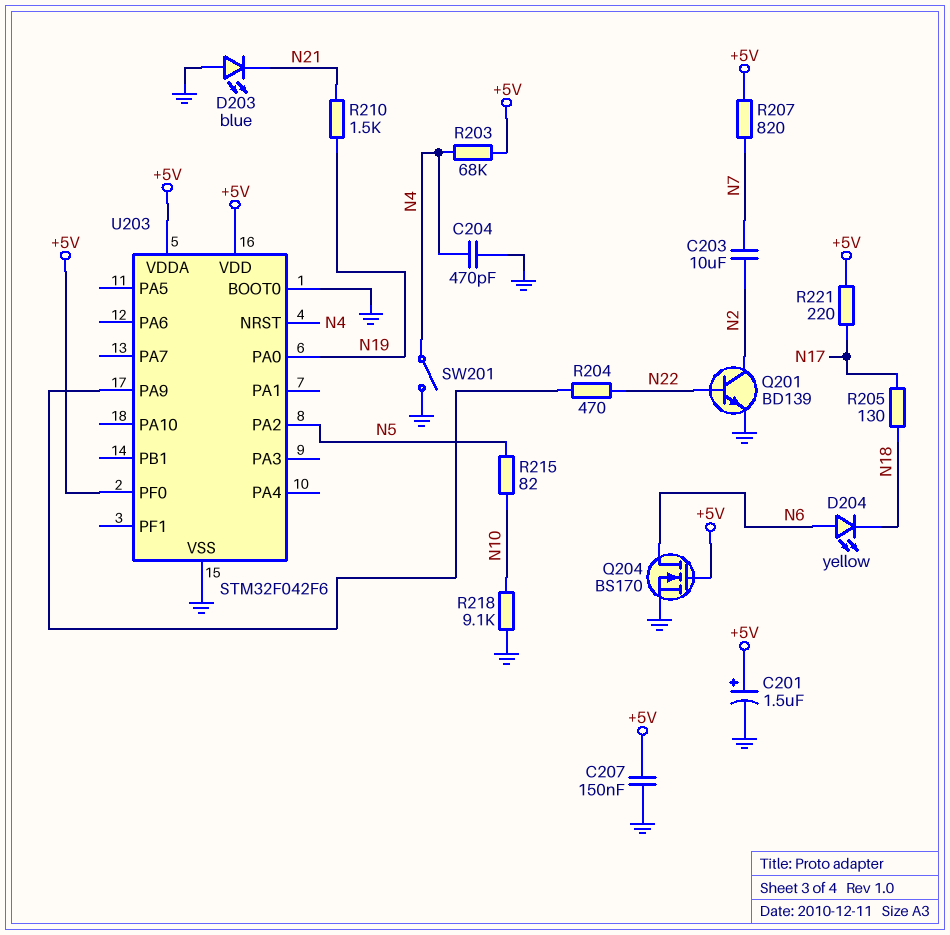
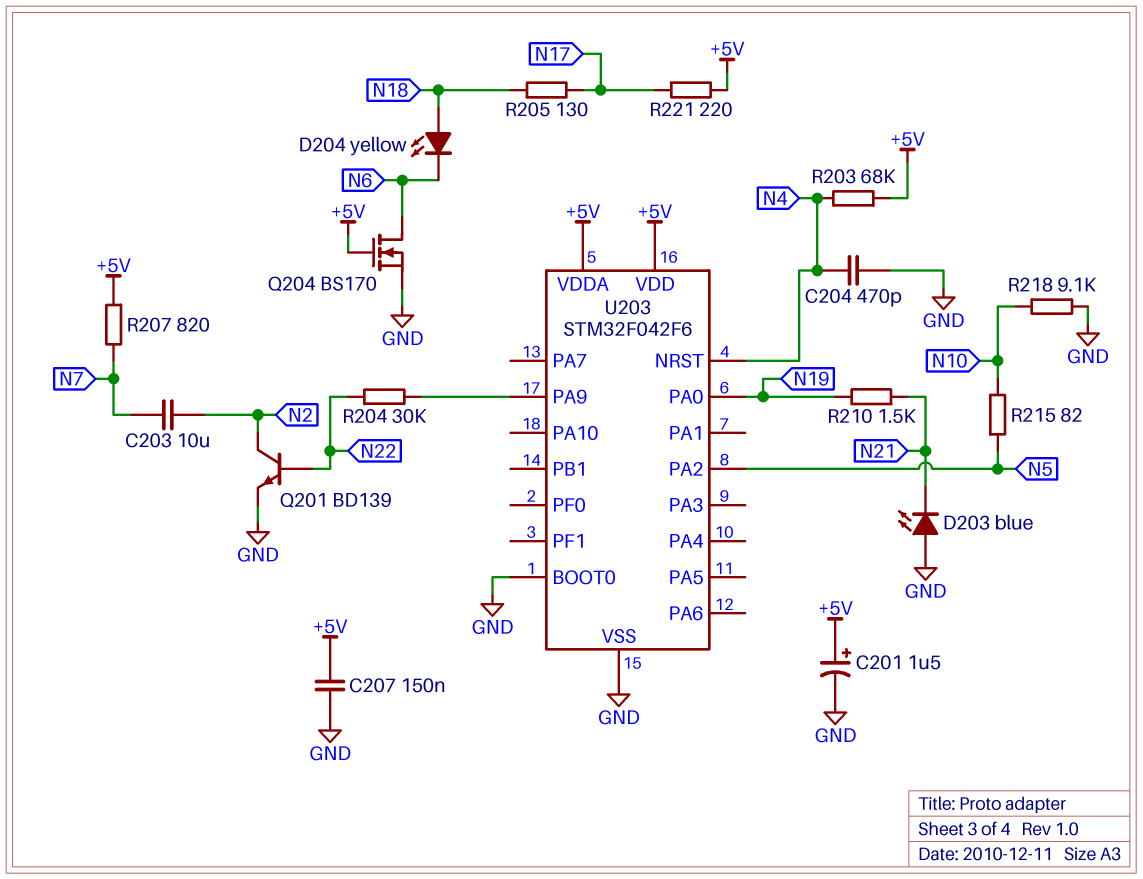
D204: LED yellow (A N6, K N18) -> LED yellow (A N18, K N6)
R204: 470 (N22, U203/PA9) -> 30k (N22, U203/PA9)
SW201: switch (GND, N4) -> none
U203 pin PF0: +5V -> none

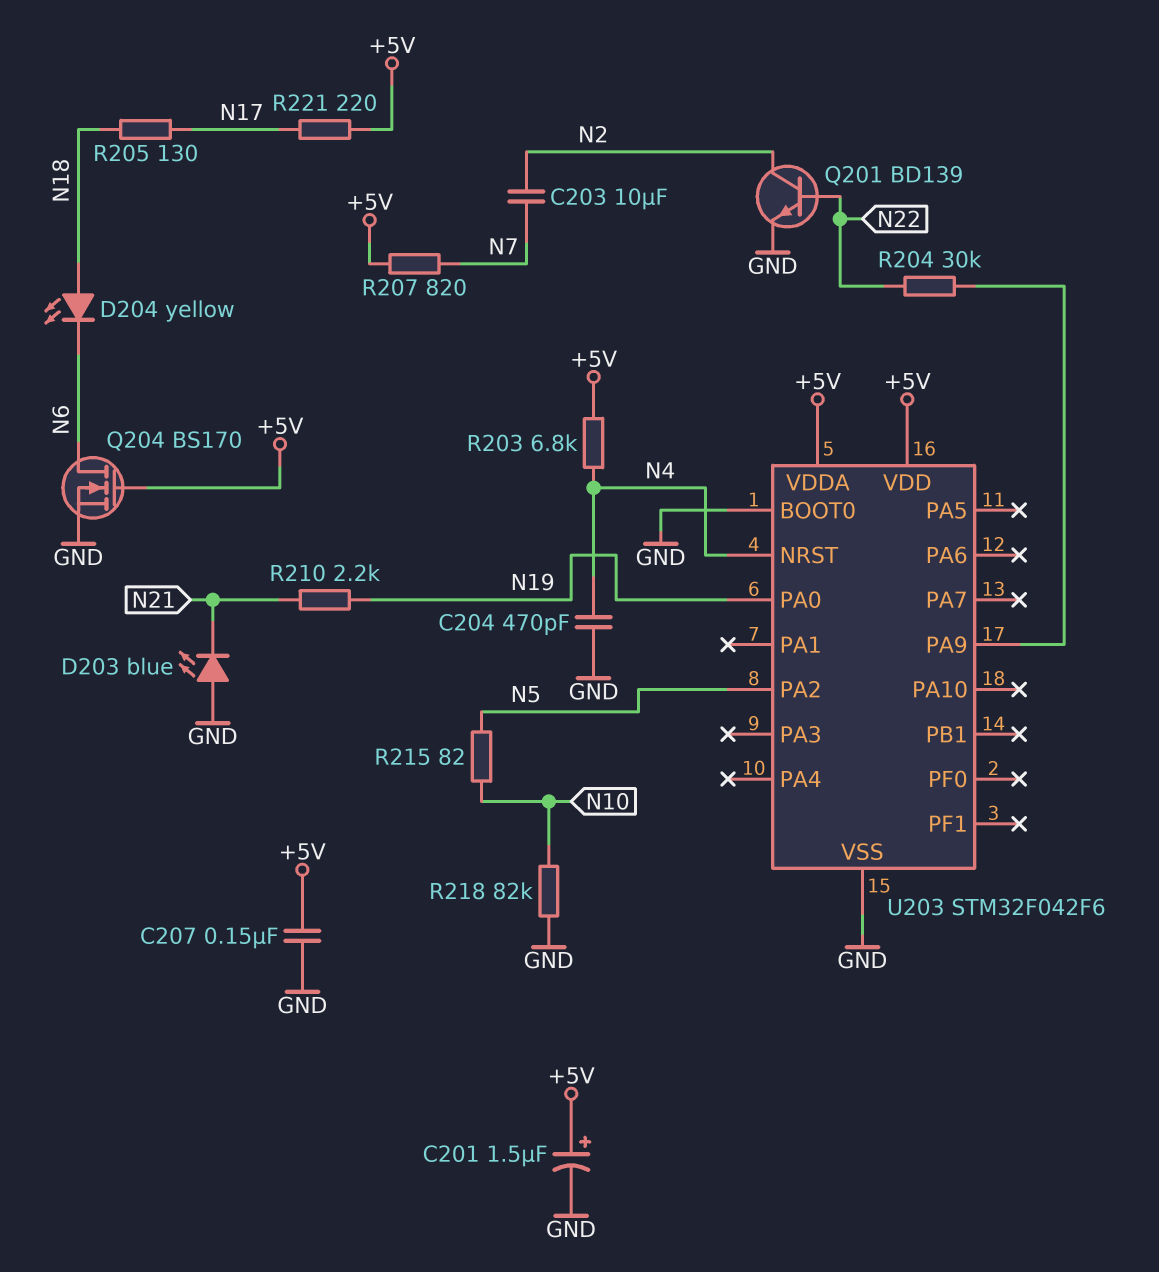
R203: 68k (+5V, N4) -> 6.8k (+5V, N4)
R210: 1.5k (N19, N21) -> 2.2k (N19, N21)
R218: 9.1k (GND, N10) -> 82k (GND, N10)

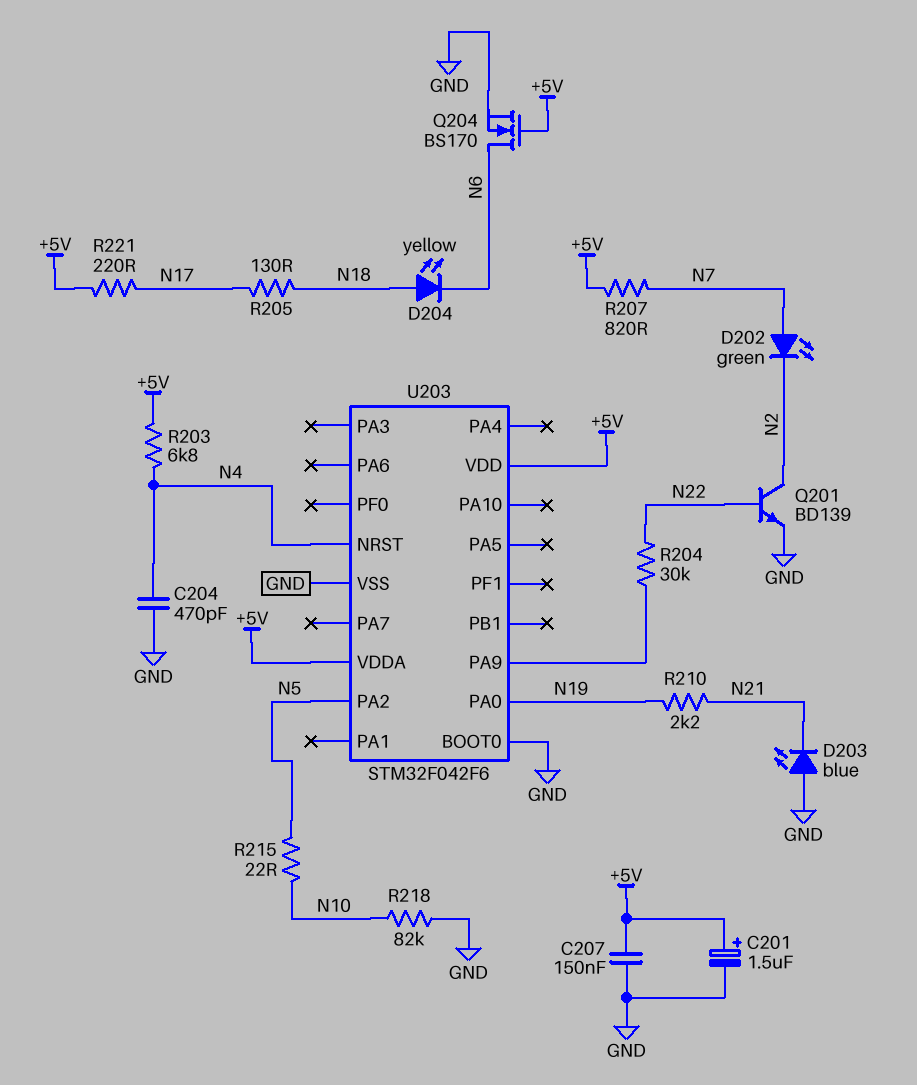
C203: 10uF (N2, N7) -> none
D202: none -> LED green (A N7, K N2)
R215: 82 (N5, N10) -> 22 (N5, N10)

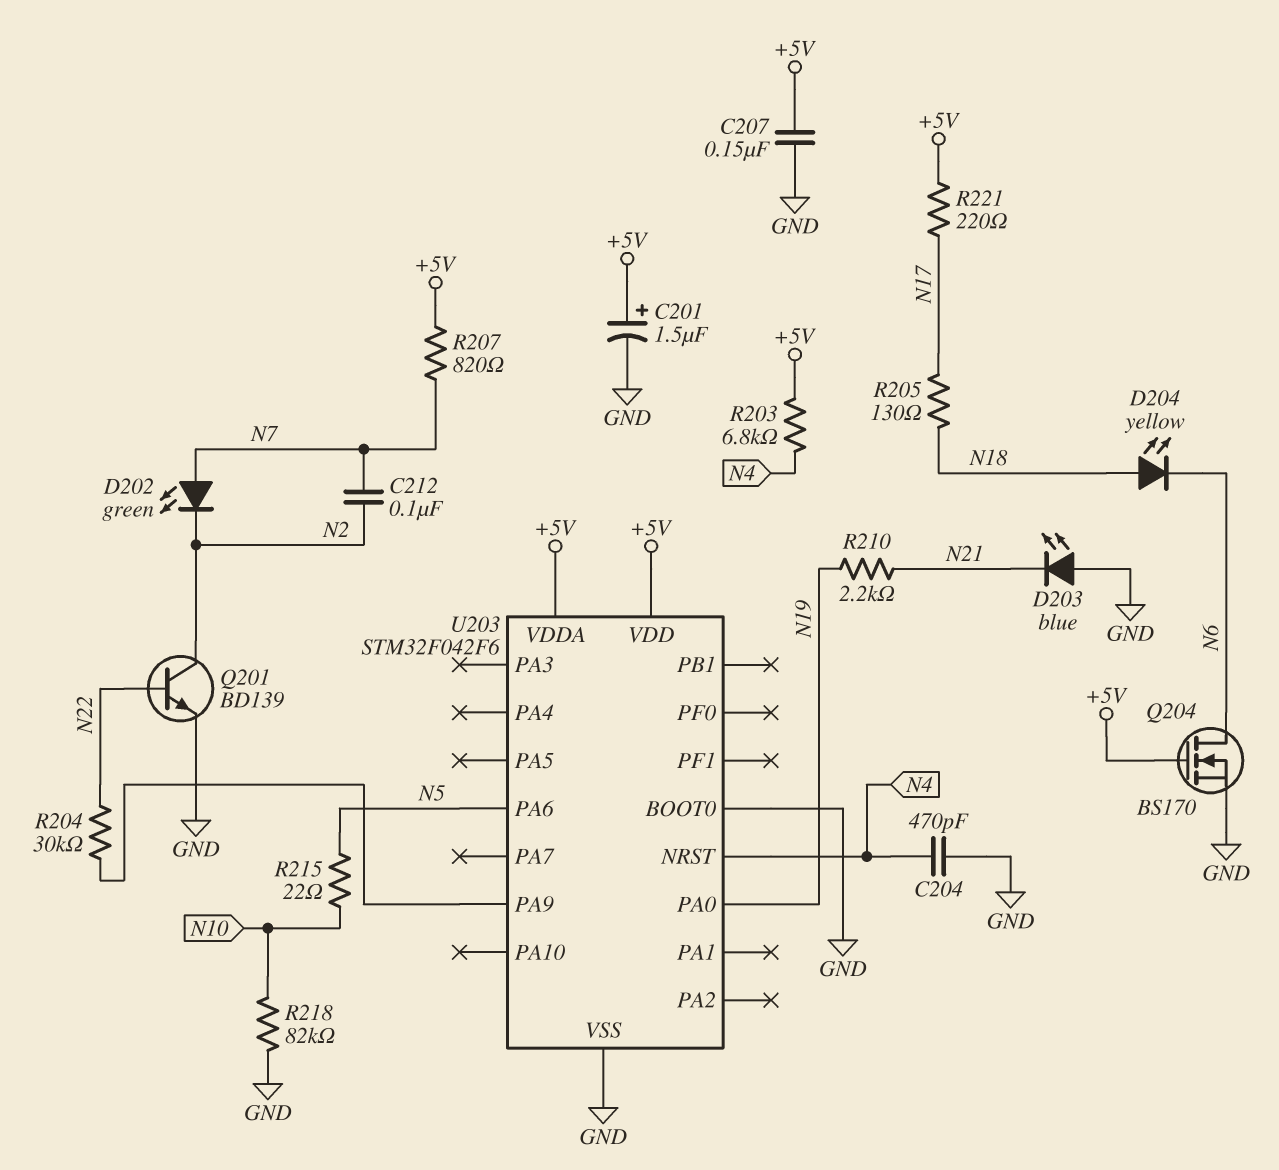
C212: none -> 100nF (N2, N7)
U203 pin PA2: N5 -> none
U203 pin PA6: none -> N5

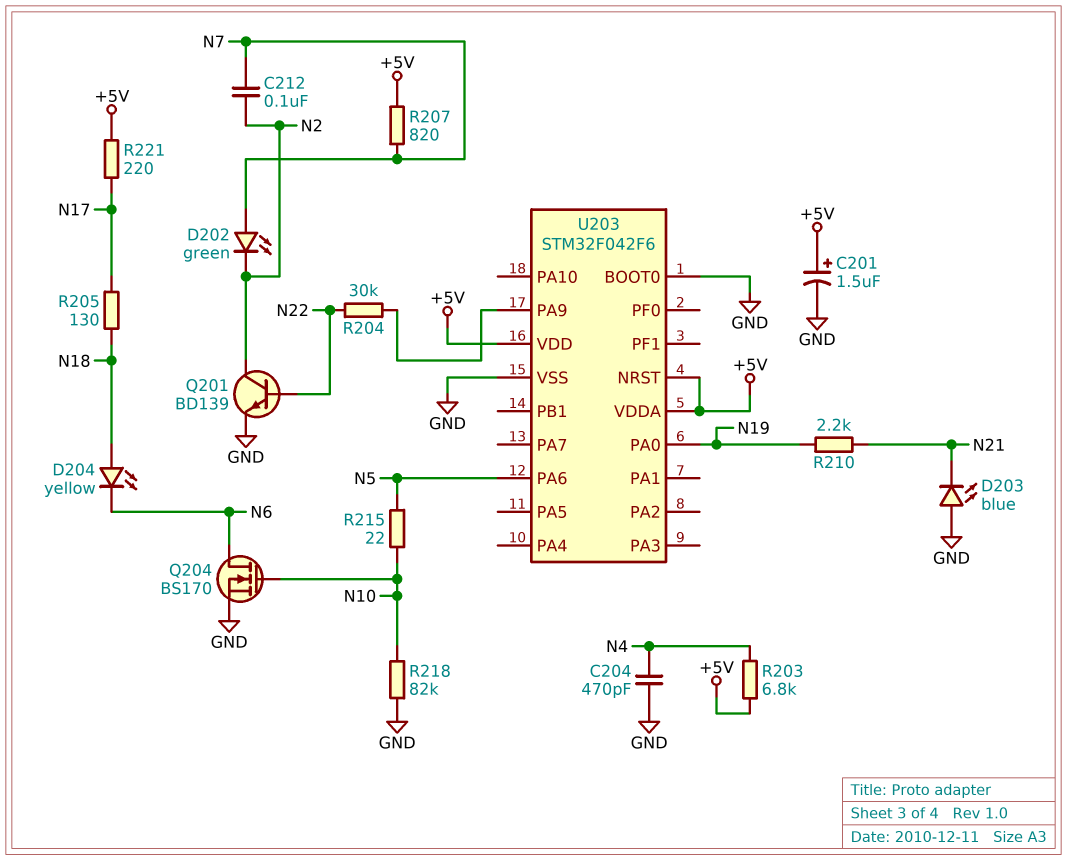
C207: 150nF (+5V, GND) -> none
Q204: NMOS BS170 (G +5V, D N6, S GND) -> NMOS BS170 (G N10, D N6, S GND)
U203 pin NRST: N4 -> +5V

